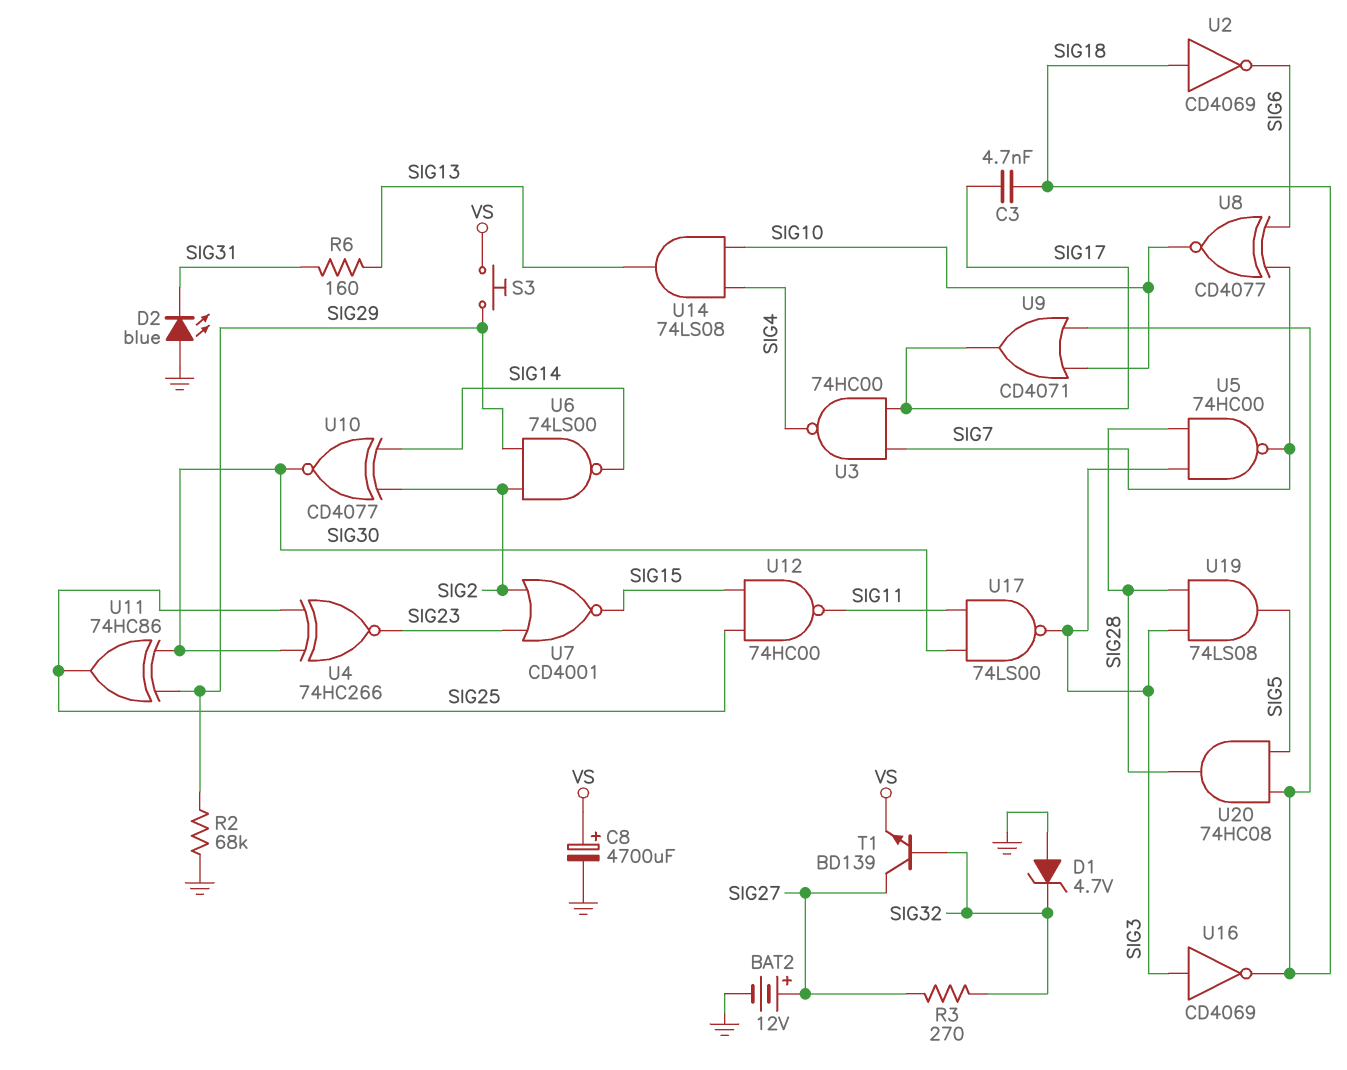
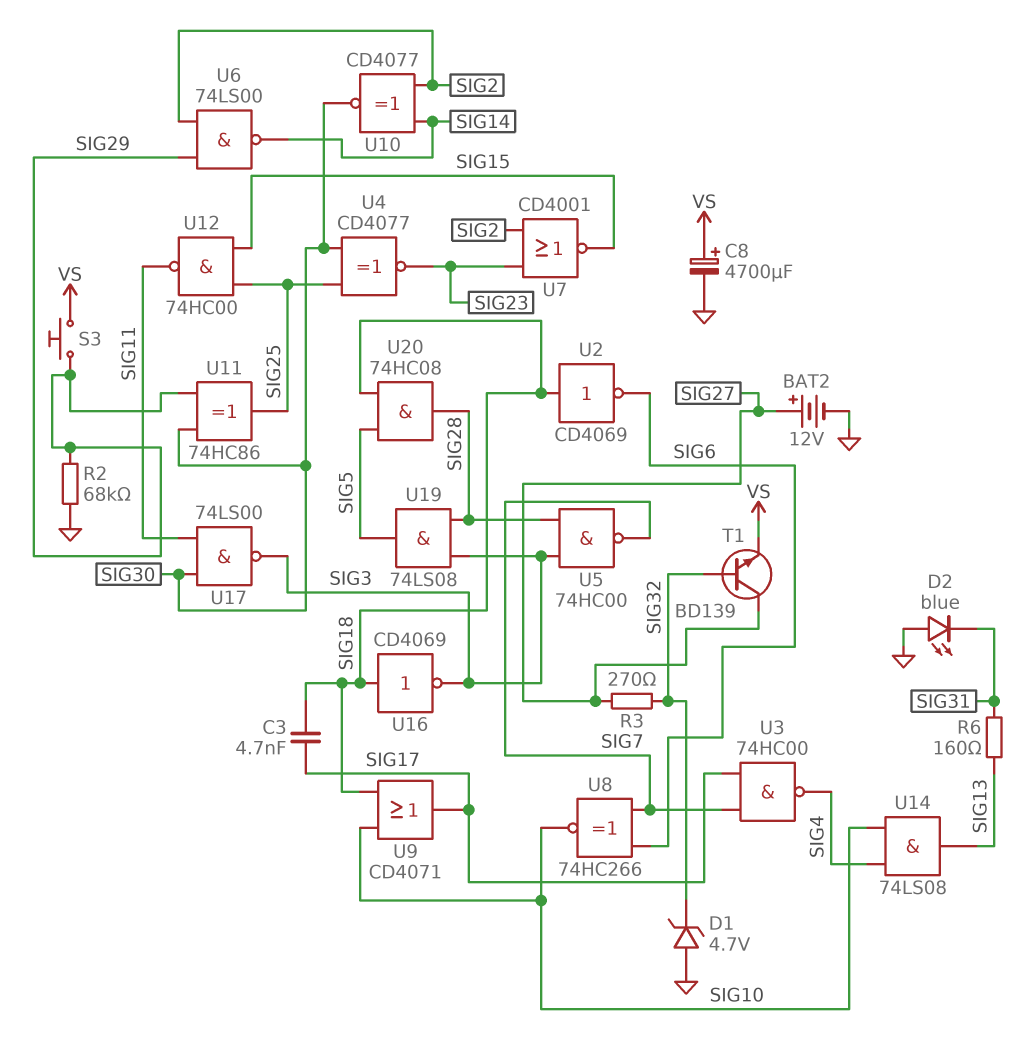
U4: XNOR 74HC266 (in SIG25, in SIG30, out SIG23) -> XNOR CD4077 (in SIG25, in SIG30, out SIG23)
U8: XNOR CD4077 (in SIG6, in SIG7, out SIG10) -> XNOR 74HC266 (in SIG6, in SIG7, out SIG10)
U16: NOT CD4069 (in SIG3, out SIG18) -> NOT CD4069 (in SIG18, out SIG3)

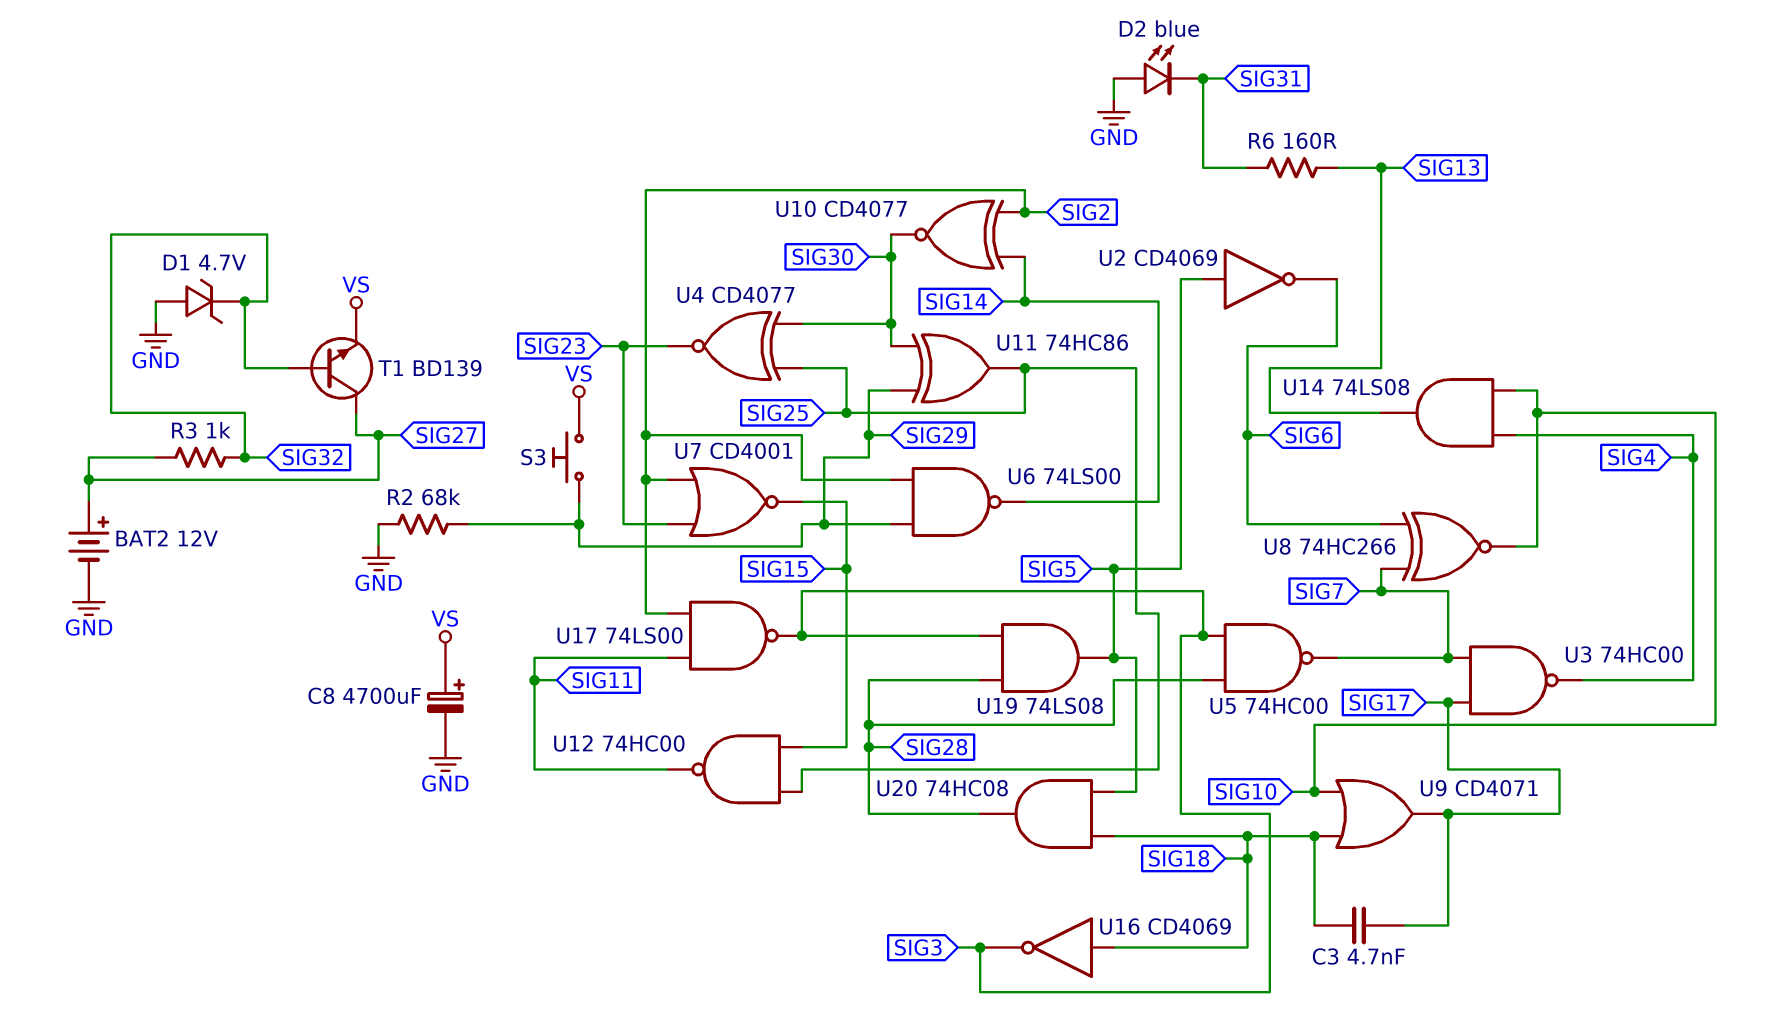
R3: 270 (SIG27, SIG32) -> 1k (SIG27, SIG32)
U2: NOT CD4069 (in SIG18, out SIG6) -> NOT CD4069 (in SIG5, out SIG6)
U17: NAND 74LS00 (in SIG11, in SIG30, out SIG3) -> NAND 74LS00 (in SIG2, in SIG11, out SIG3)

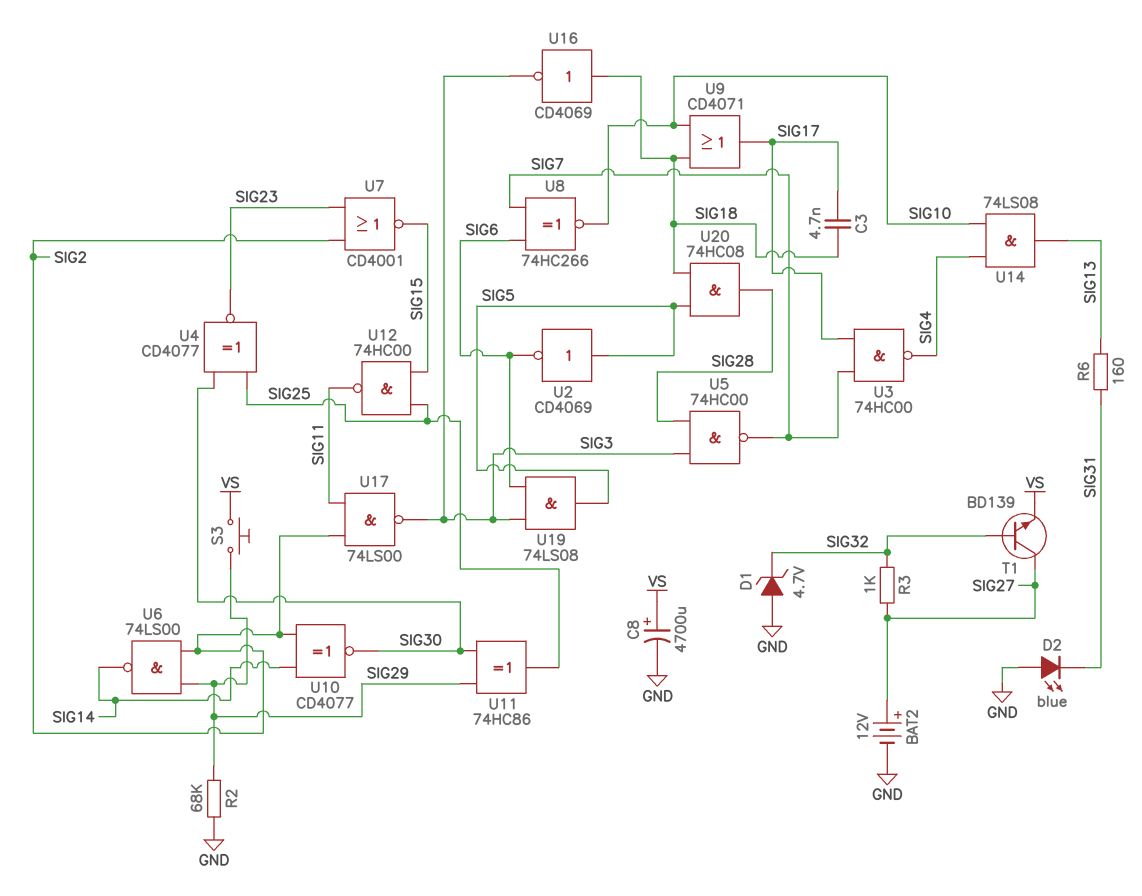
U19: AND 74LS08 (in SIG3, in SIG28, out SIG5) -> AND 74LS08 (in SIG3, in SIG6, out SIG5)

